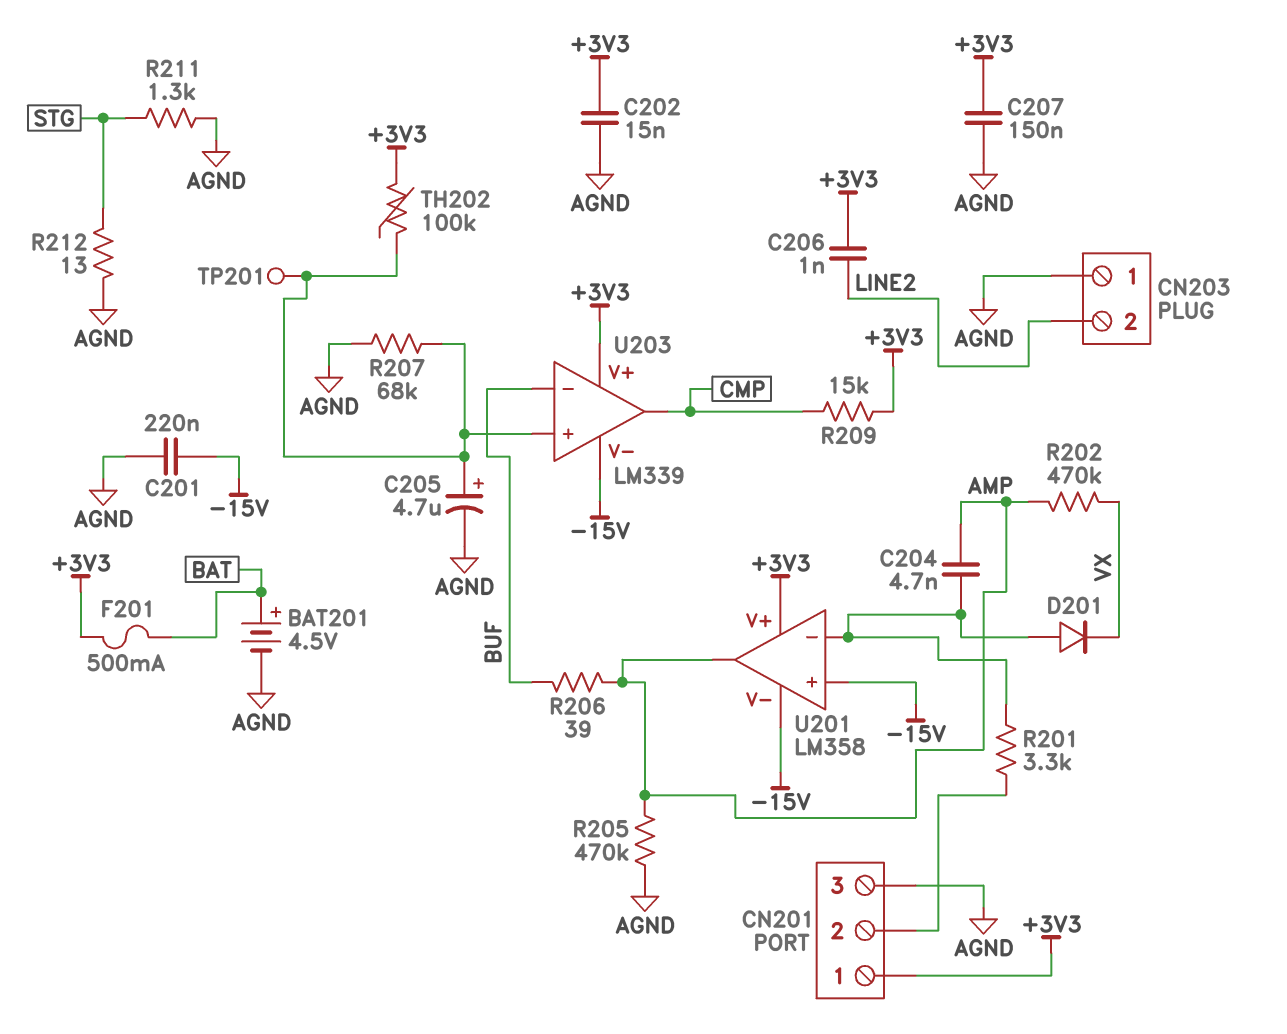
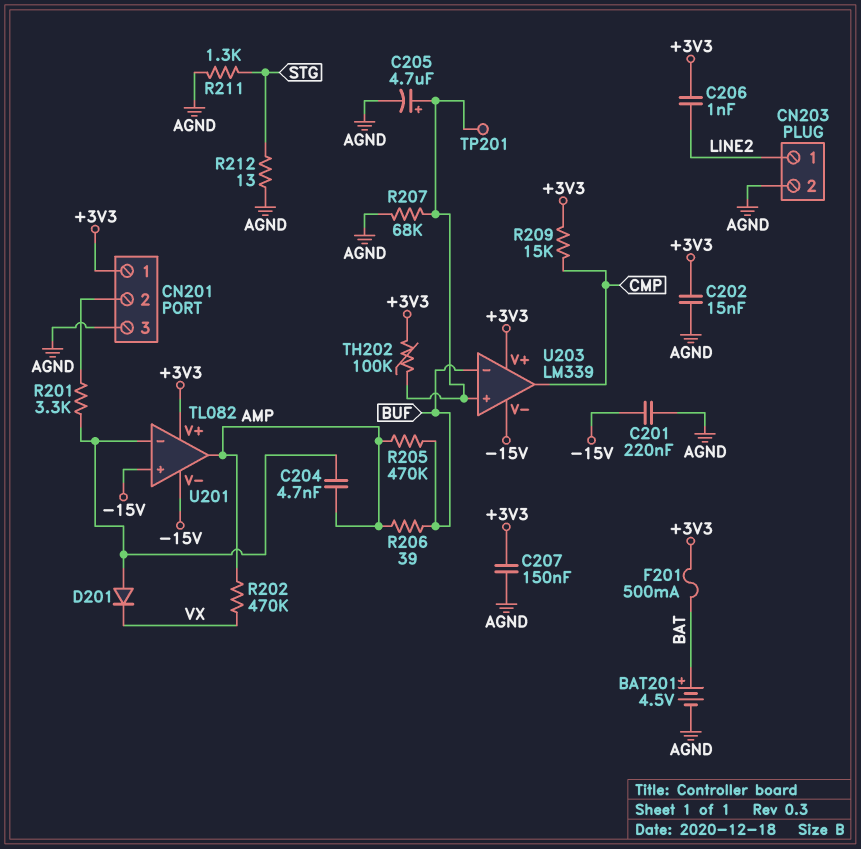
CN203 pin 1: AGND -> LINE2
CN203 pin 2: LINE2 -> AGND
R205: 470k (AGND, AMP) -> 470k (AMP, BUF)
U201: LM358 -> TL082

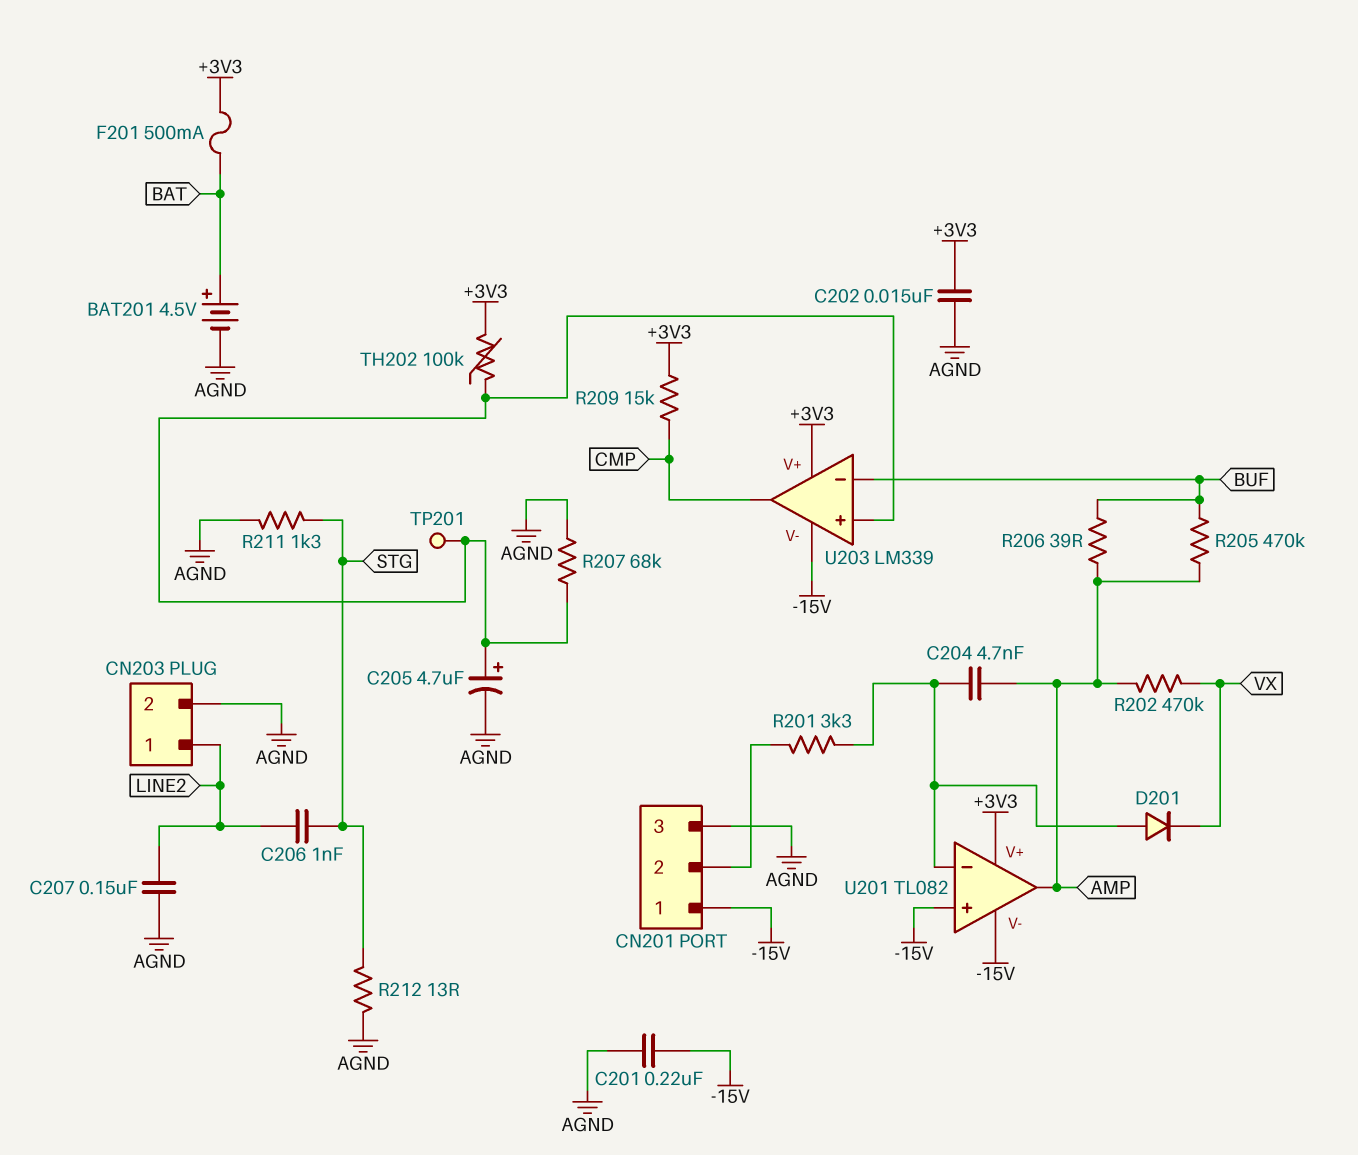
C206: 1nF (+3V3, LINE2) -> 1nF (LINE2, STG)
C207: 150nF (+3V3, AGND) -> 150nF (AGND, LINE2)
CN201 pin 1: +3V3 -> -15V

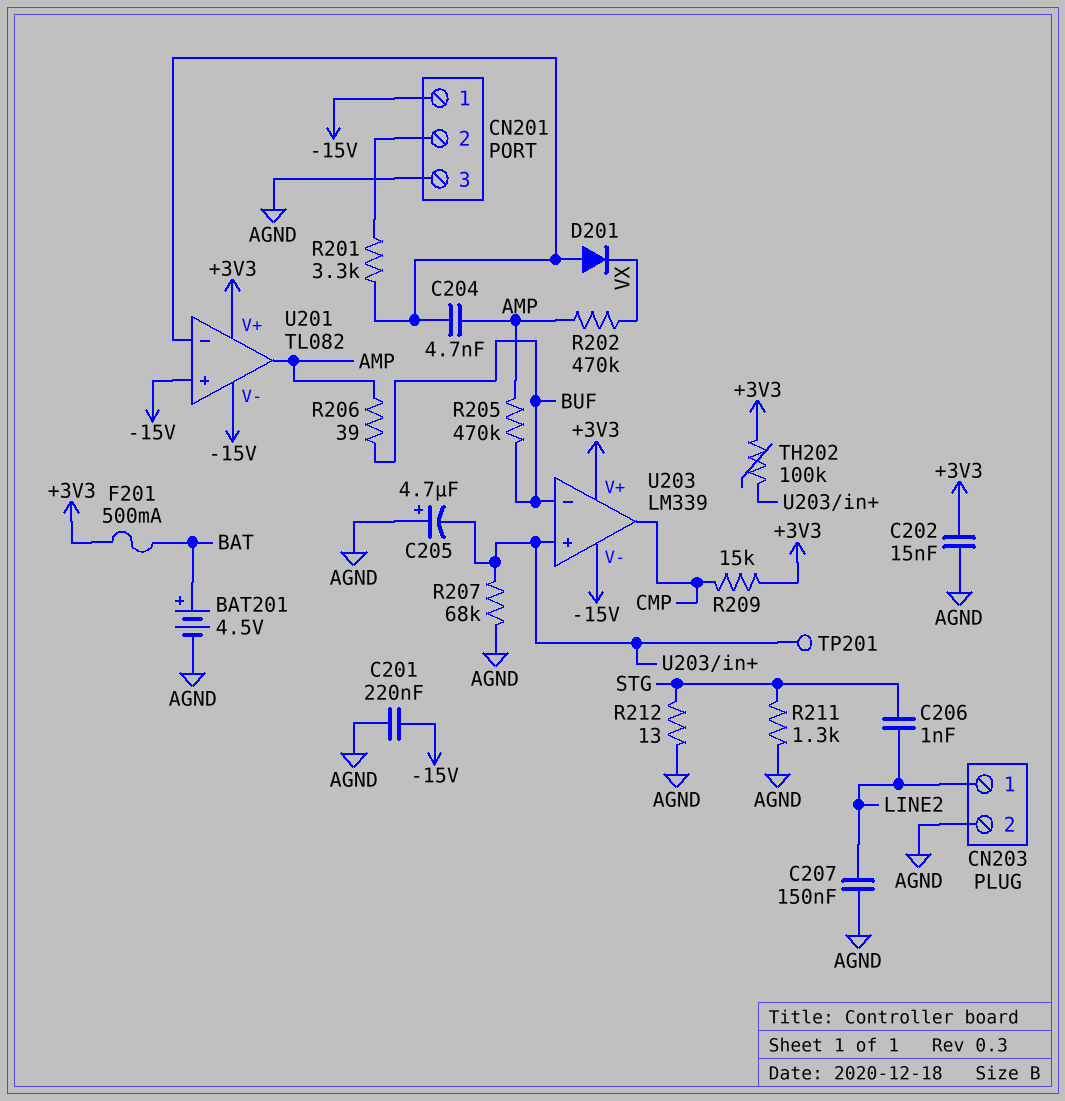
C205: 4.7uF (plus U203/in+, minus AGND) -> 4.7uF (plus AGND, minus U203/in+)

